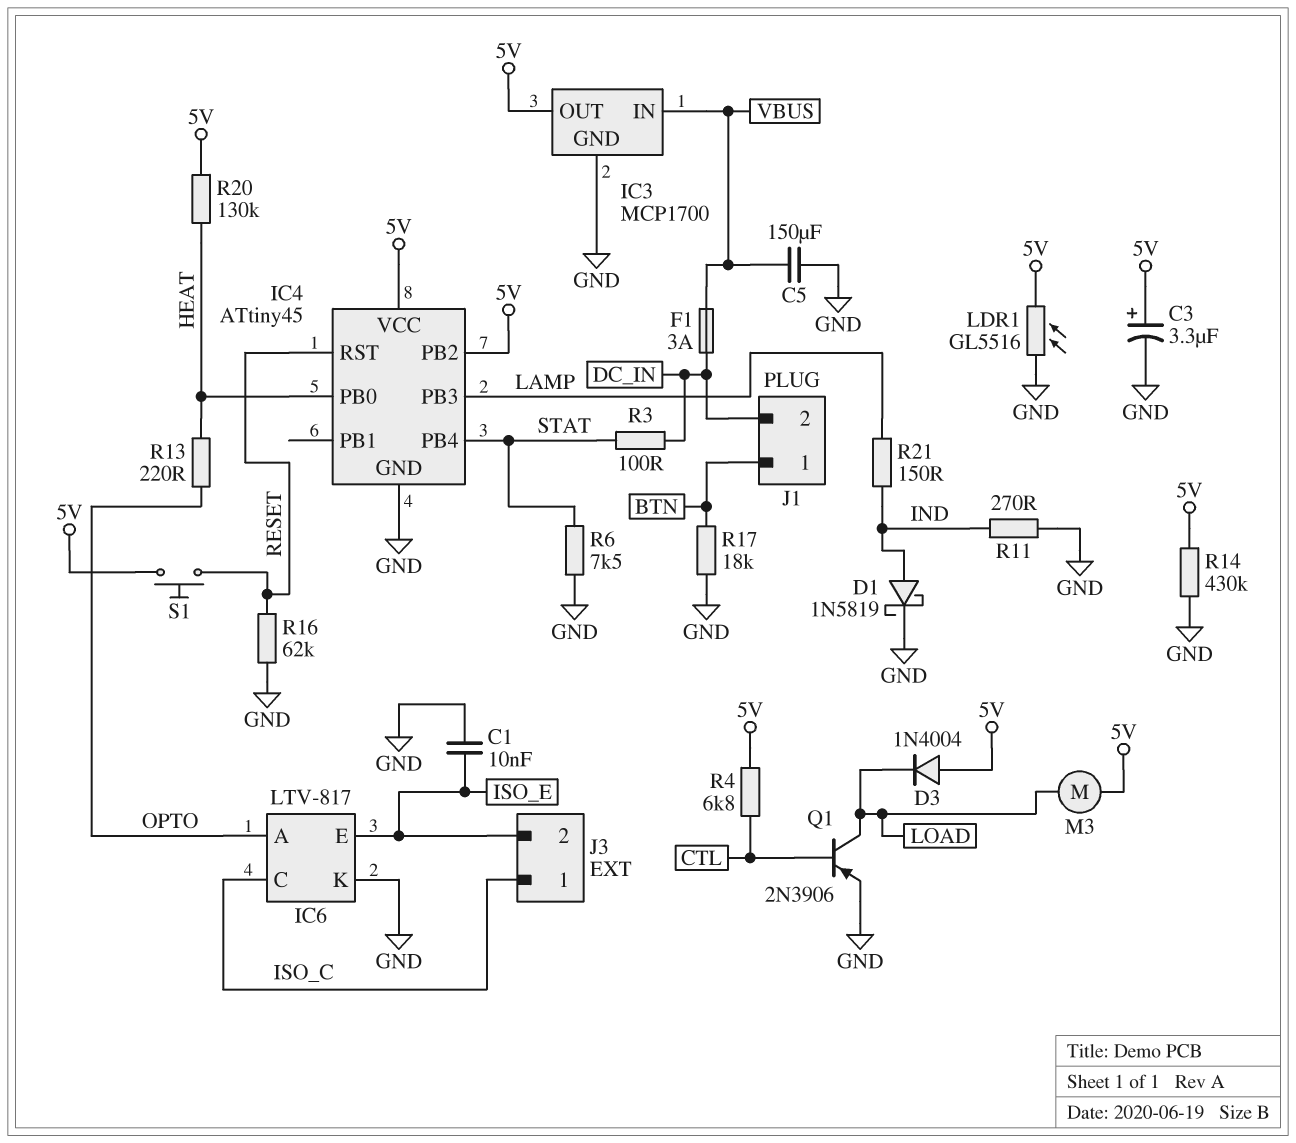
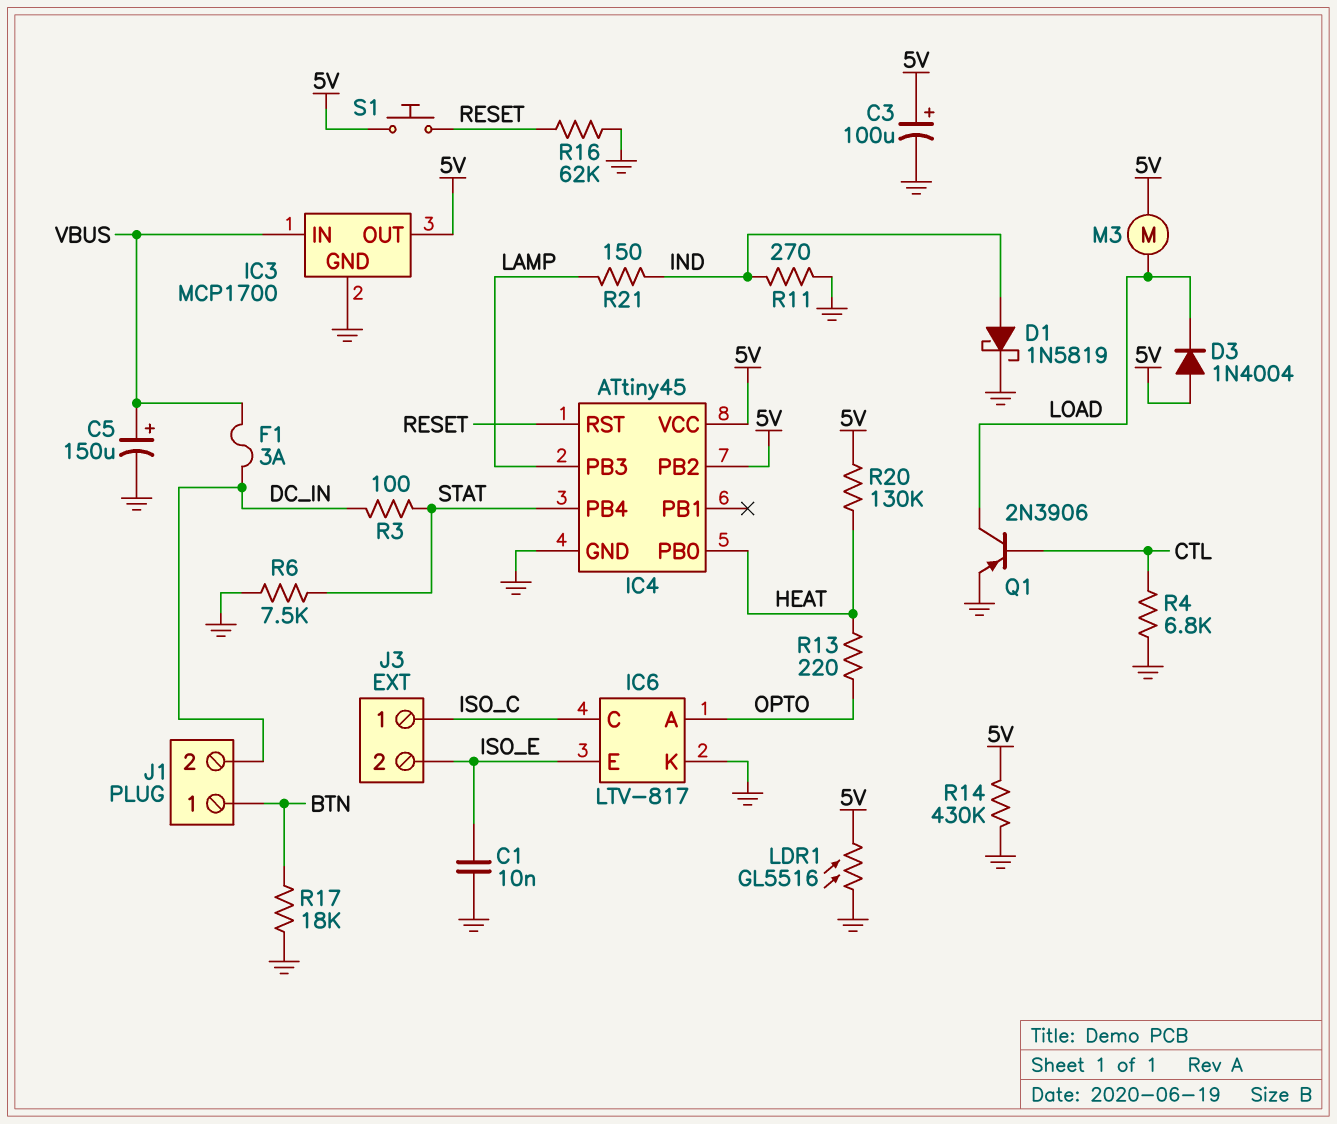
C3: 3.3uF (plus 5V, minus GND) -> 100uF (plus 5V, minus GND)
C5: 150uF (GND, VBUS) -> 150uF (plus VBUS, minus GND)
R4: 6.8k (5V, CTL) -> 6.8k (CTL, GND)

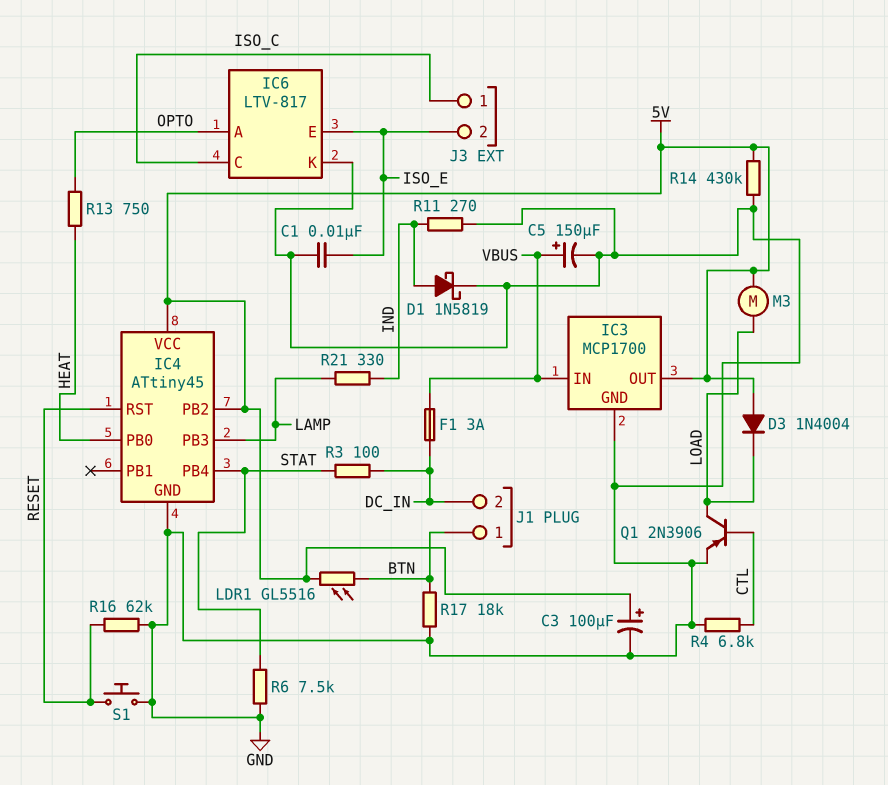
LDR1: GL5516 (5V, GND) -> GL5516 (5V, BTN)
R13: 220 (HEAT, OPTO) -> 750 (HEAT, OPTO)
R20: 130k (5V, HEAT) -> none
R21: 150 (IND, LAMP) -> 330 (IND, LAMP)
S1: button (5V, RESET) -> button (GND, RESET)

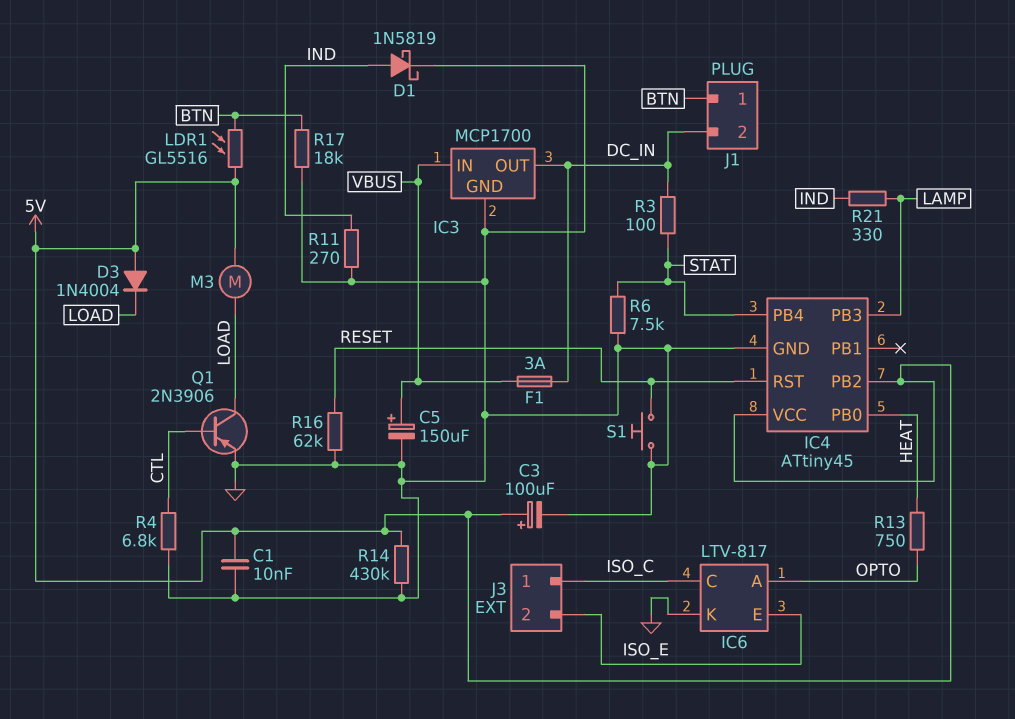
C1: 10nF (GND, ISO_E) -> 10nF (5V, GND)
IC3 pin OUT: 5V -> DC_IN

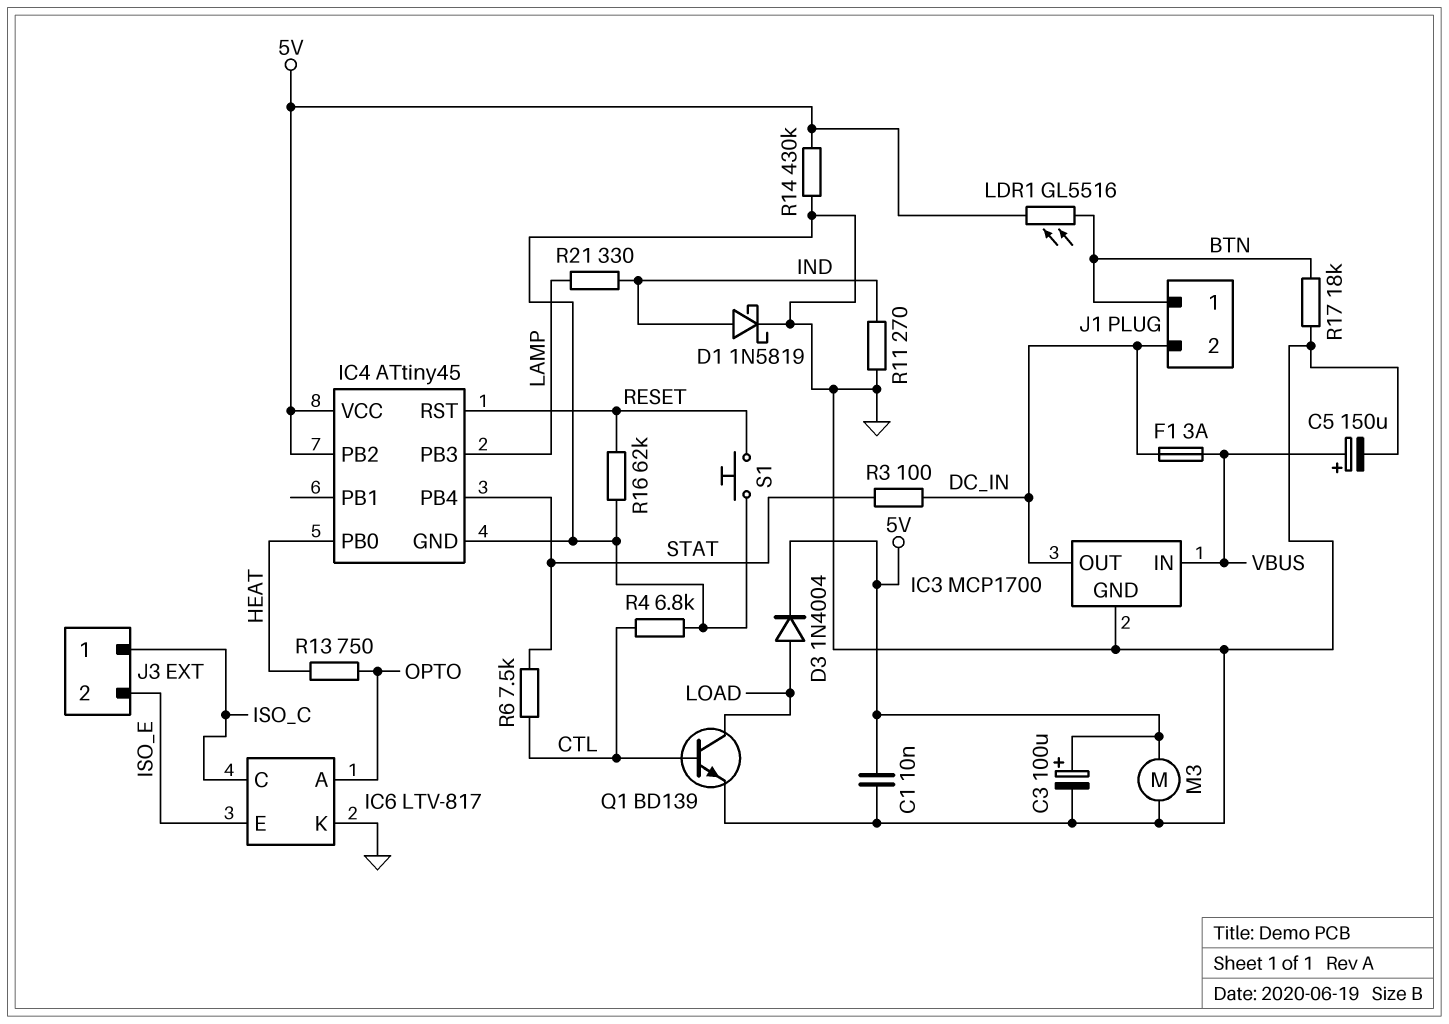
D3: diode 1N4004 (A 5V, K LOAD) -> diode 1N4004 (A LOAD, K 5V)
M3: motor (5V, LOAD) -> motor (5V, GND)
Q1: PNP 2N3906 (B CTL, C LOAD, E GND) -> NPN BD139 (B CTL, C LOAD, E GND)
R6: 7.5k (GND, STAT) -> 7.5k (CTL, STAT)

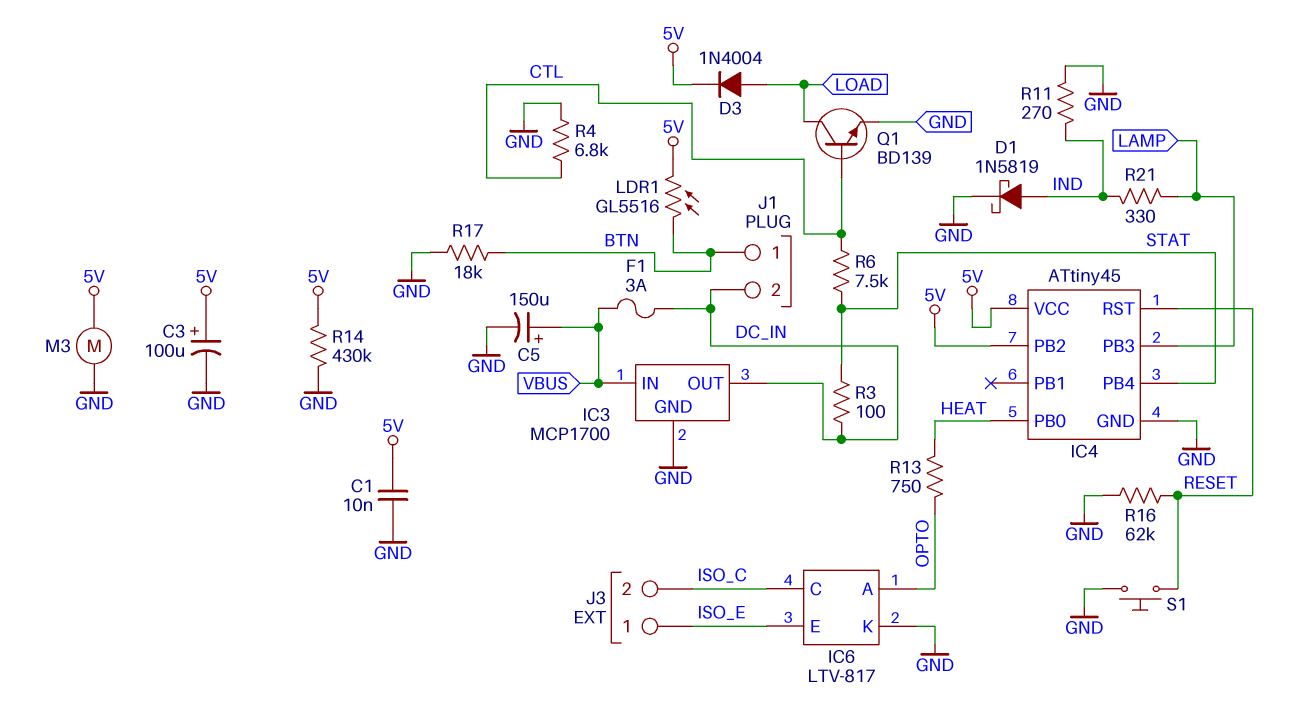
J3 pin 1: ISO_C -> ISO_E
J3 pin 2: ISO_E -> ISO_C

